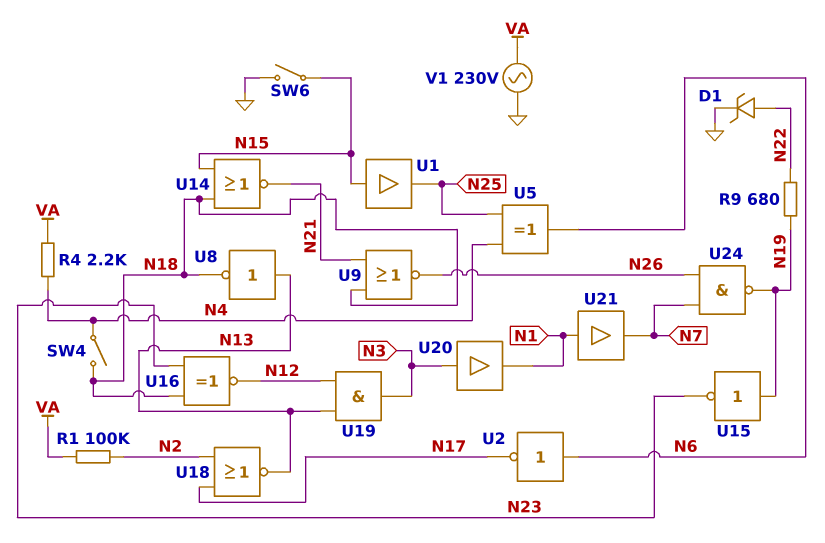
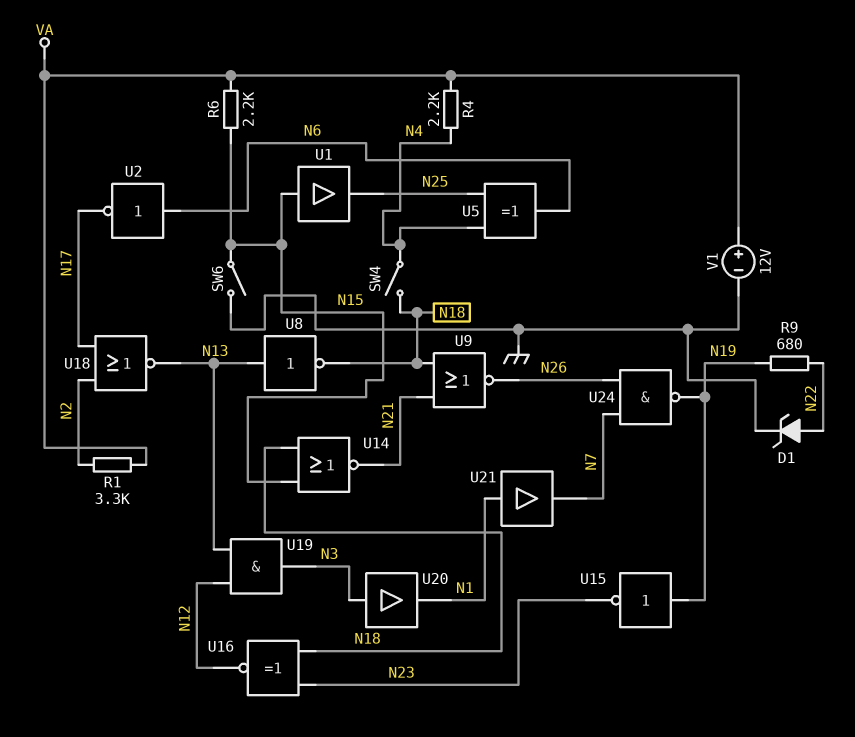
R1: 100k (N2, VA) -> 3.3k (N2, VA)
R6: none -> 2.2k (N15, VA)
V1: AC 230V (GND, VA) -> 12V (plus VA, minus GND)

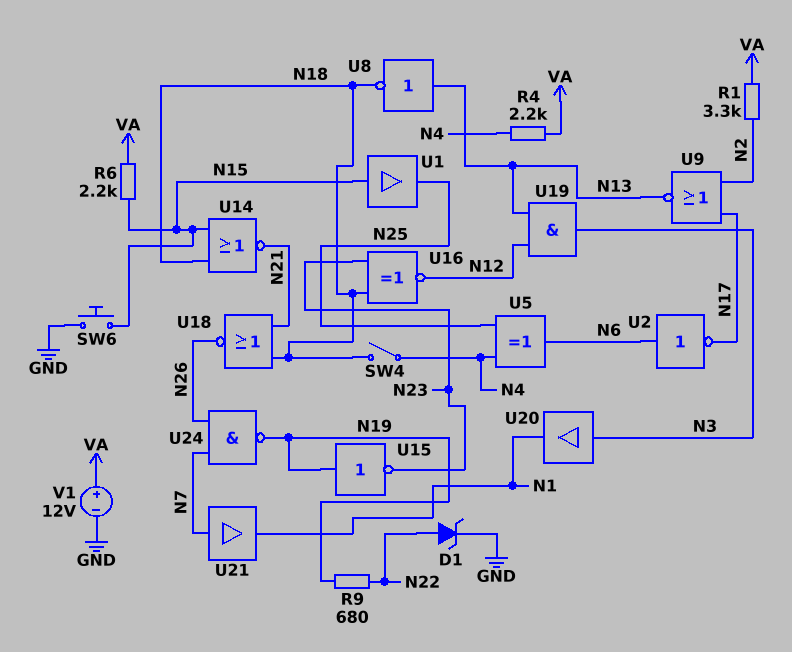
SW6: switch (GND, N15) -> button (GND, N15)
U9: NOR (in N18, in N21, out N26) -> NOR (in N2, in N17, out N13)
U18: NOR (in N2, in N17, out N13) -> NOR (in N18, in N21, out N26)
U21: buffer (in N1, out N7) -> buffer (in N7, out N1)

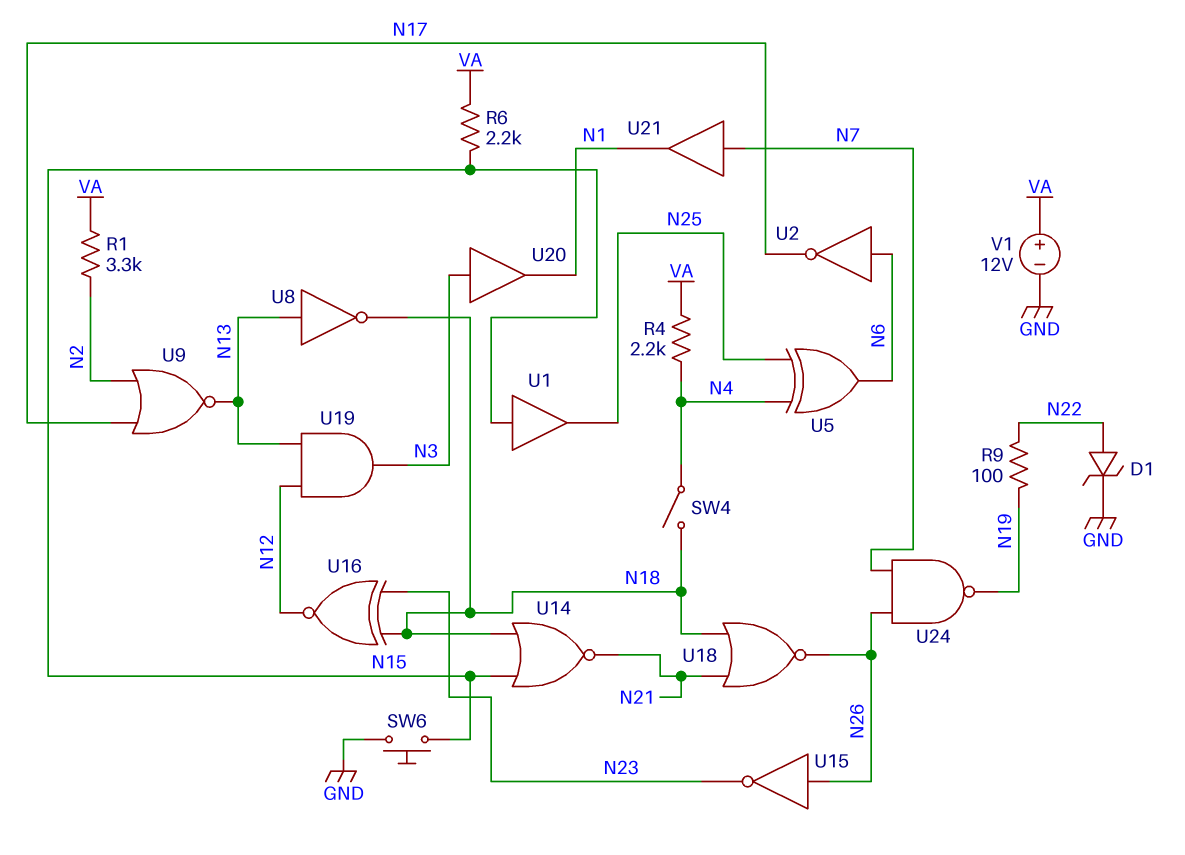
R9: 680 (N19, N22) -> 100 (N19, N22)
U15: NOT (in N19, out N23) -> NOT (in N26, out N23)

